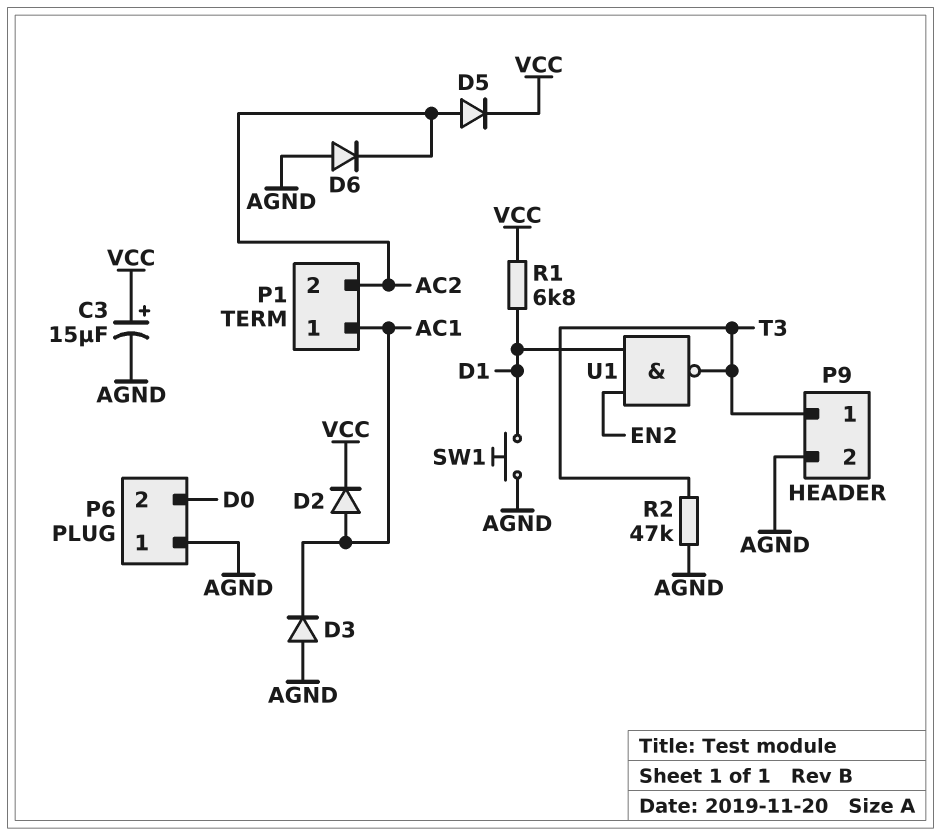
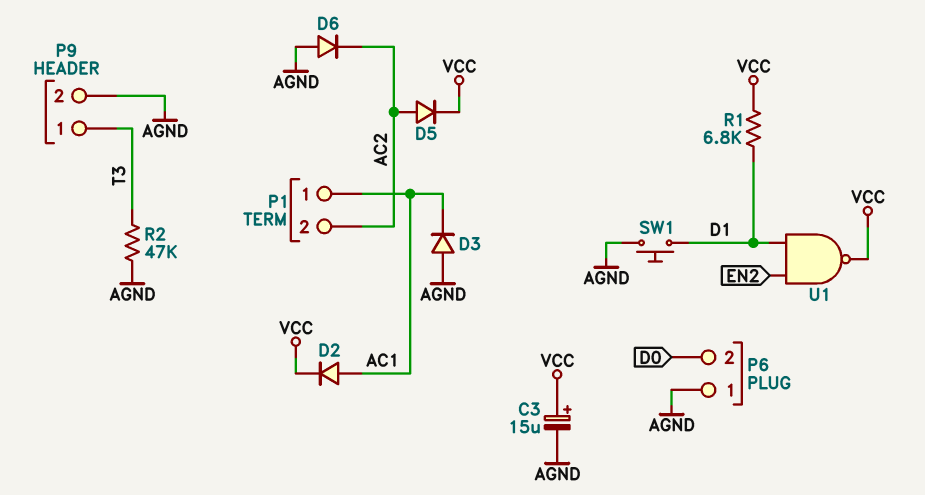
U1: NAND (in D1, in EN2, out T3) -> NAND (in D1, in EN2, out VCC)

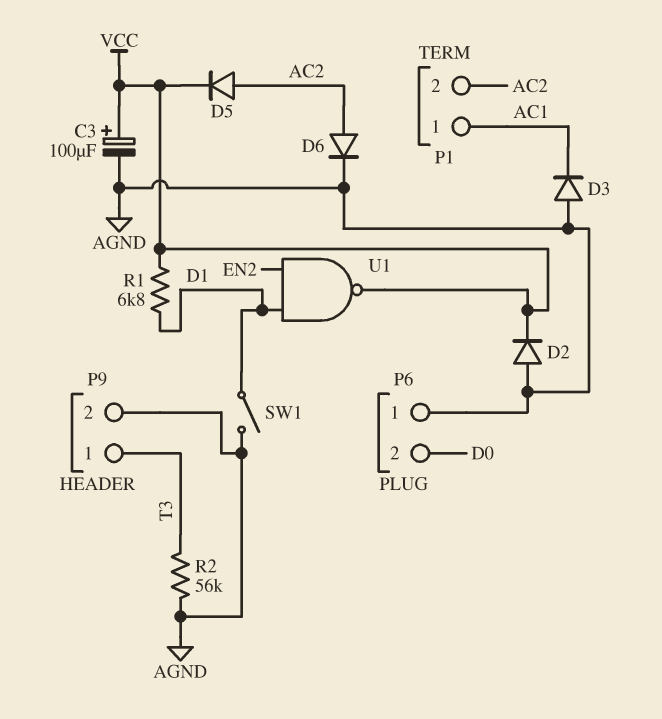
C3: 15uF (plus VCC, minus AGND) -> 100uF (plus VCC, minus AGND)
D2: diode (A AC1, K VCC) -> diode (A AGND, K VCC)
D6: diode (A AGND, K AC2) -> diode (A AC2, K AGND)
R2: 47k (AGND, T3) -> 56k (AGND, T3)
SW1: button (AGND, D1) -> switch (AGND, D1)

